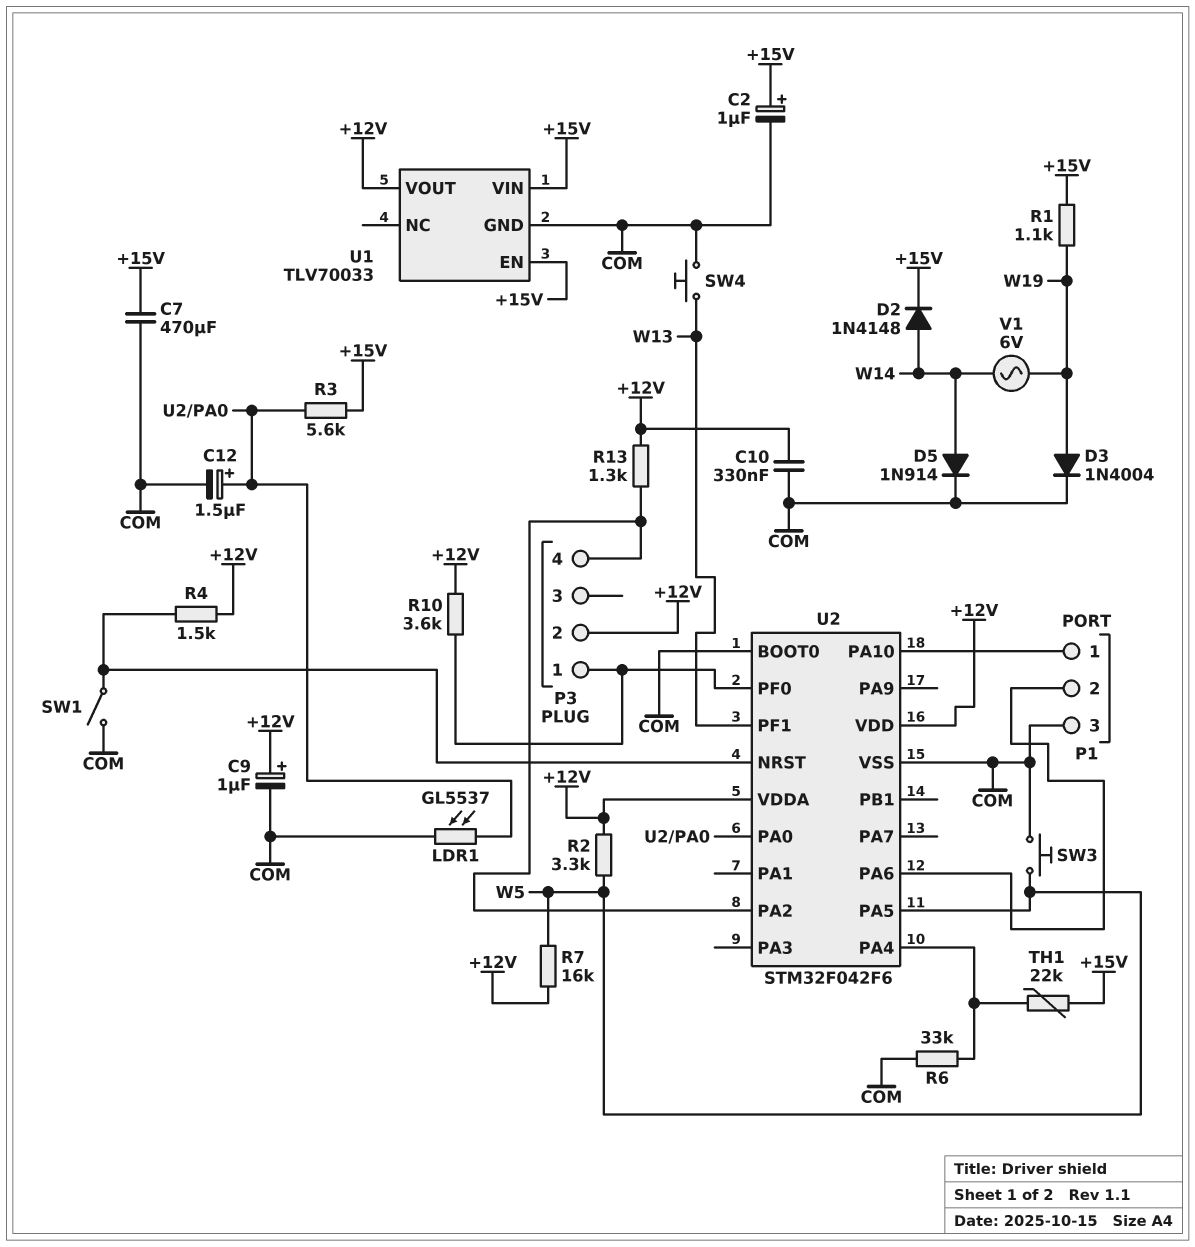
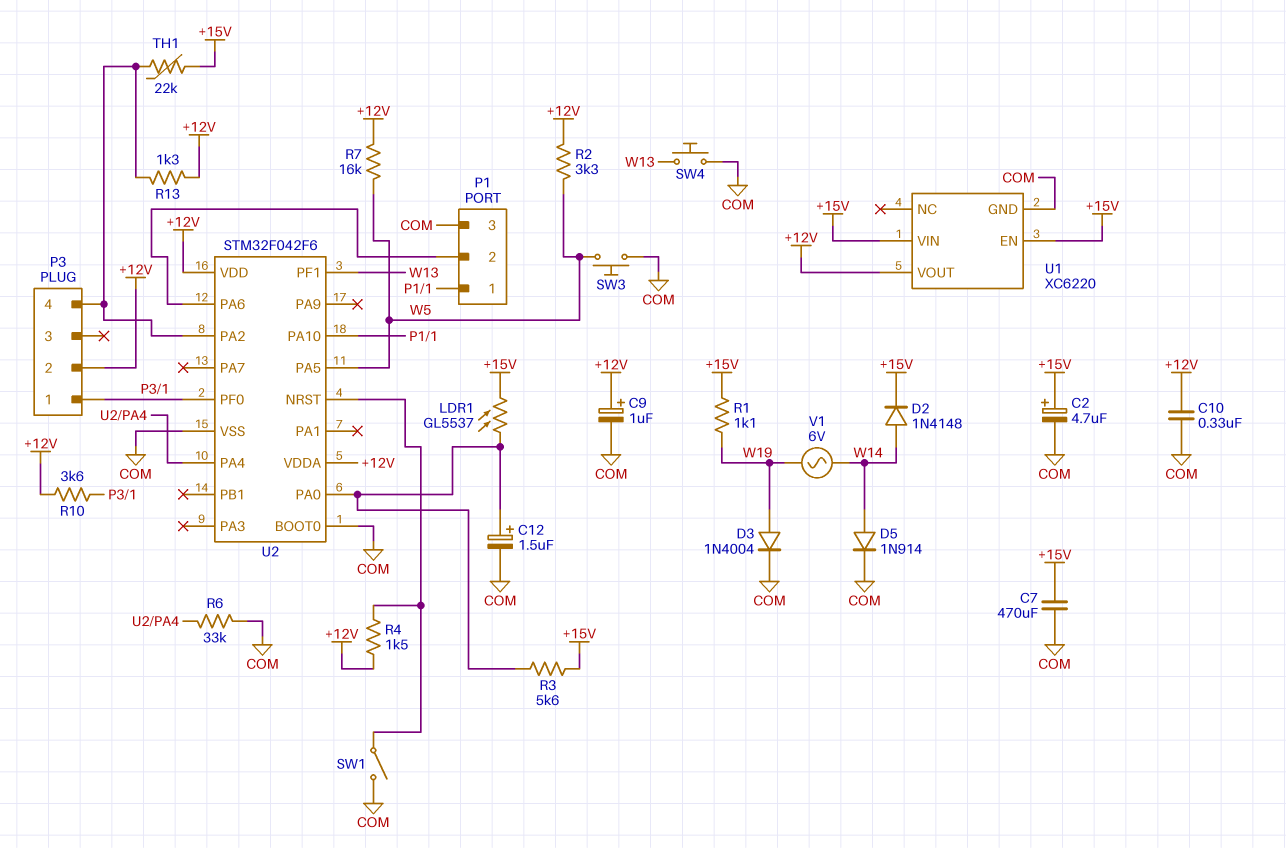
C2: 1uF (plus +15V, minus COM) -> 4.7uF (plus +15V, minus COM)
LDR1: GL5537 (COM, U2/PA0) -> GL5537 (+15V, U2/PA0)
TH1: 22k (+15V, U2/PA4) -> 22k (+15V, P3/4)
U1: TLV70033 -> XC6220

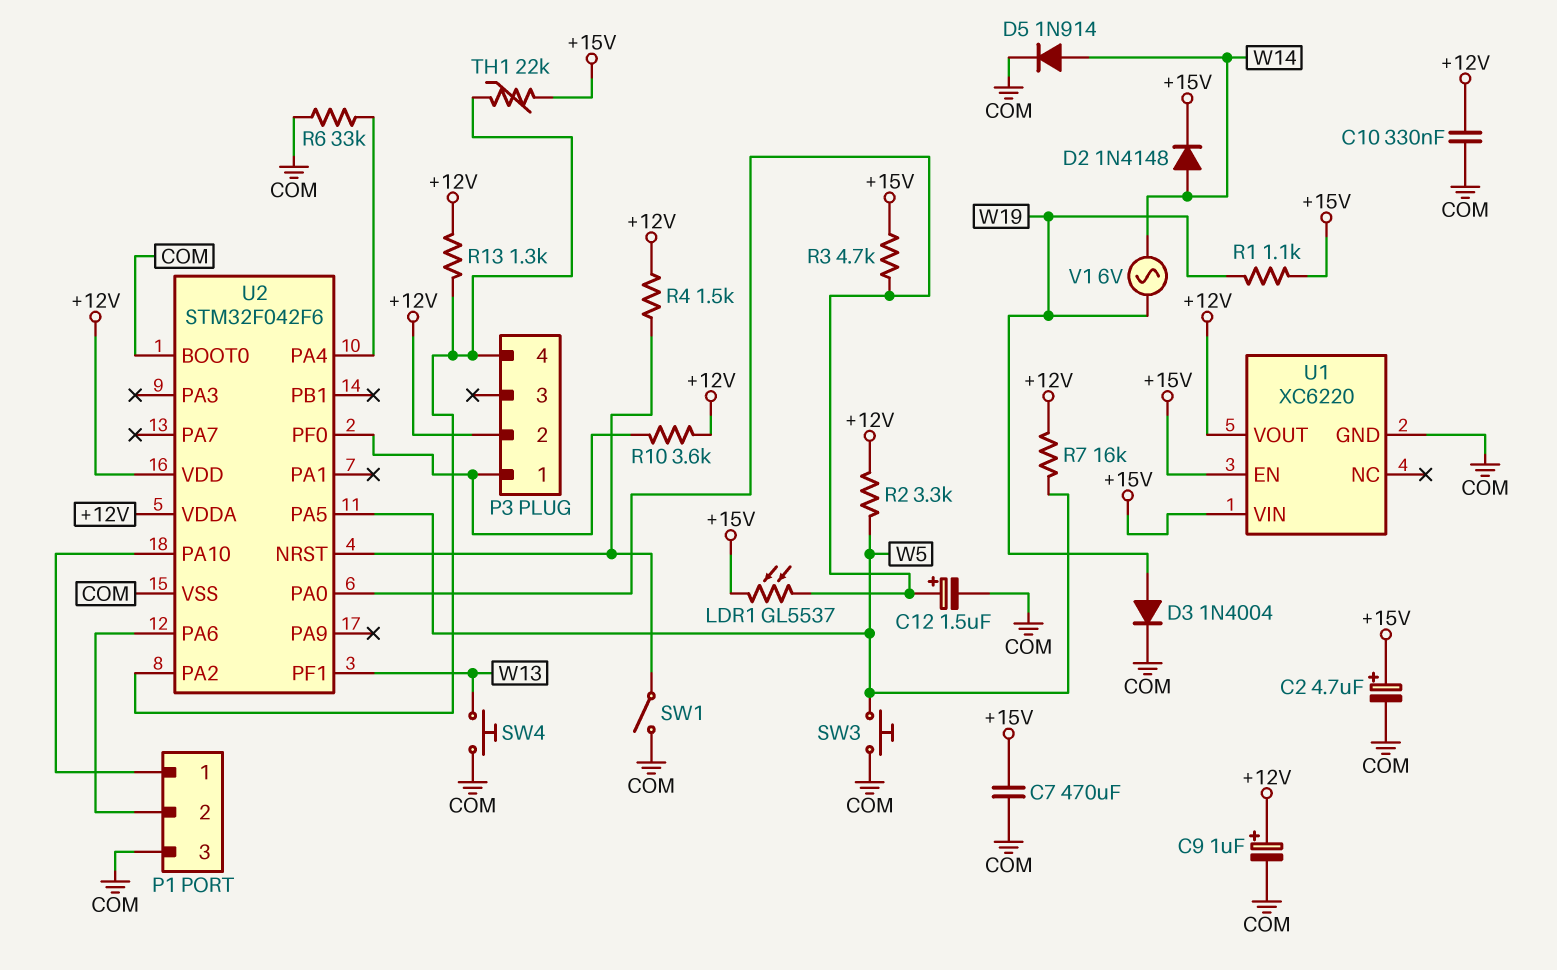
R3: 5.6k (+15V, U2/PA0) -> 4.7k (+15V, U2/PA0)

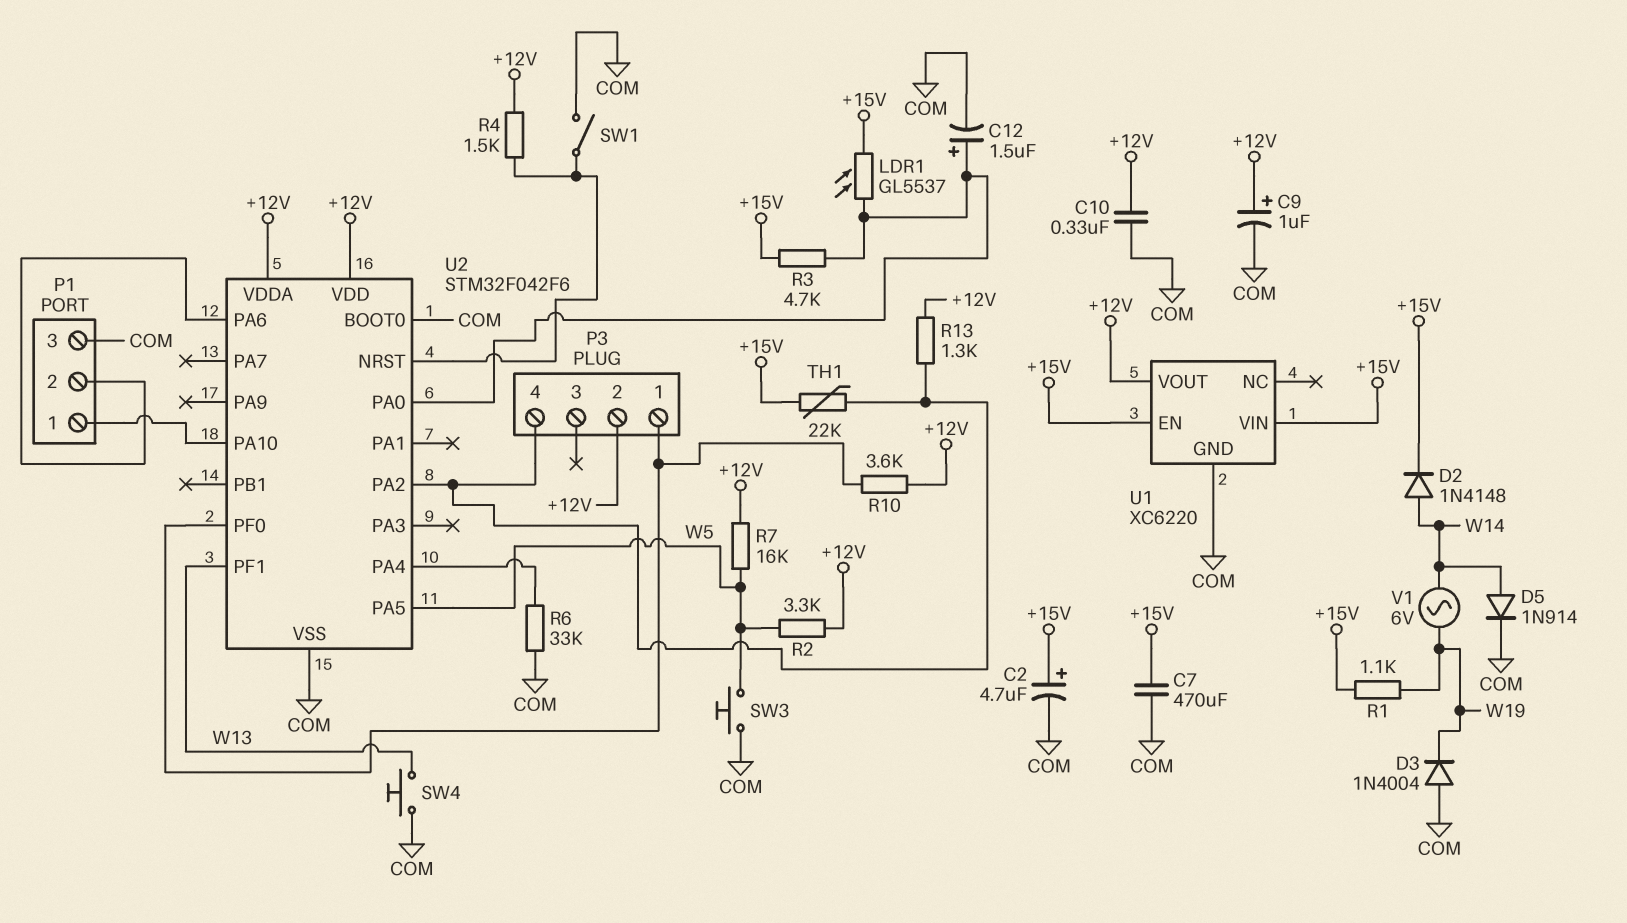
D3: diode 1N4004 (A W19, K COM) -> diode 1N4004 (A COM, K W19)

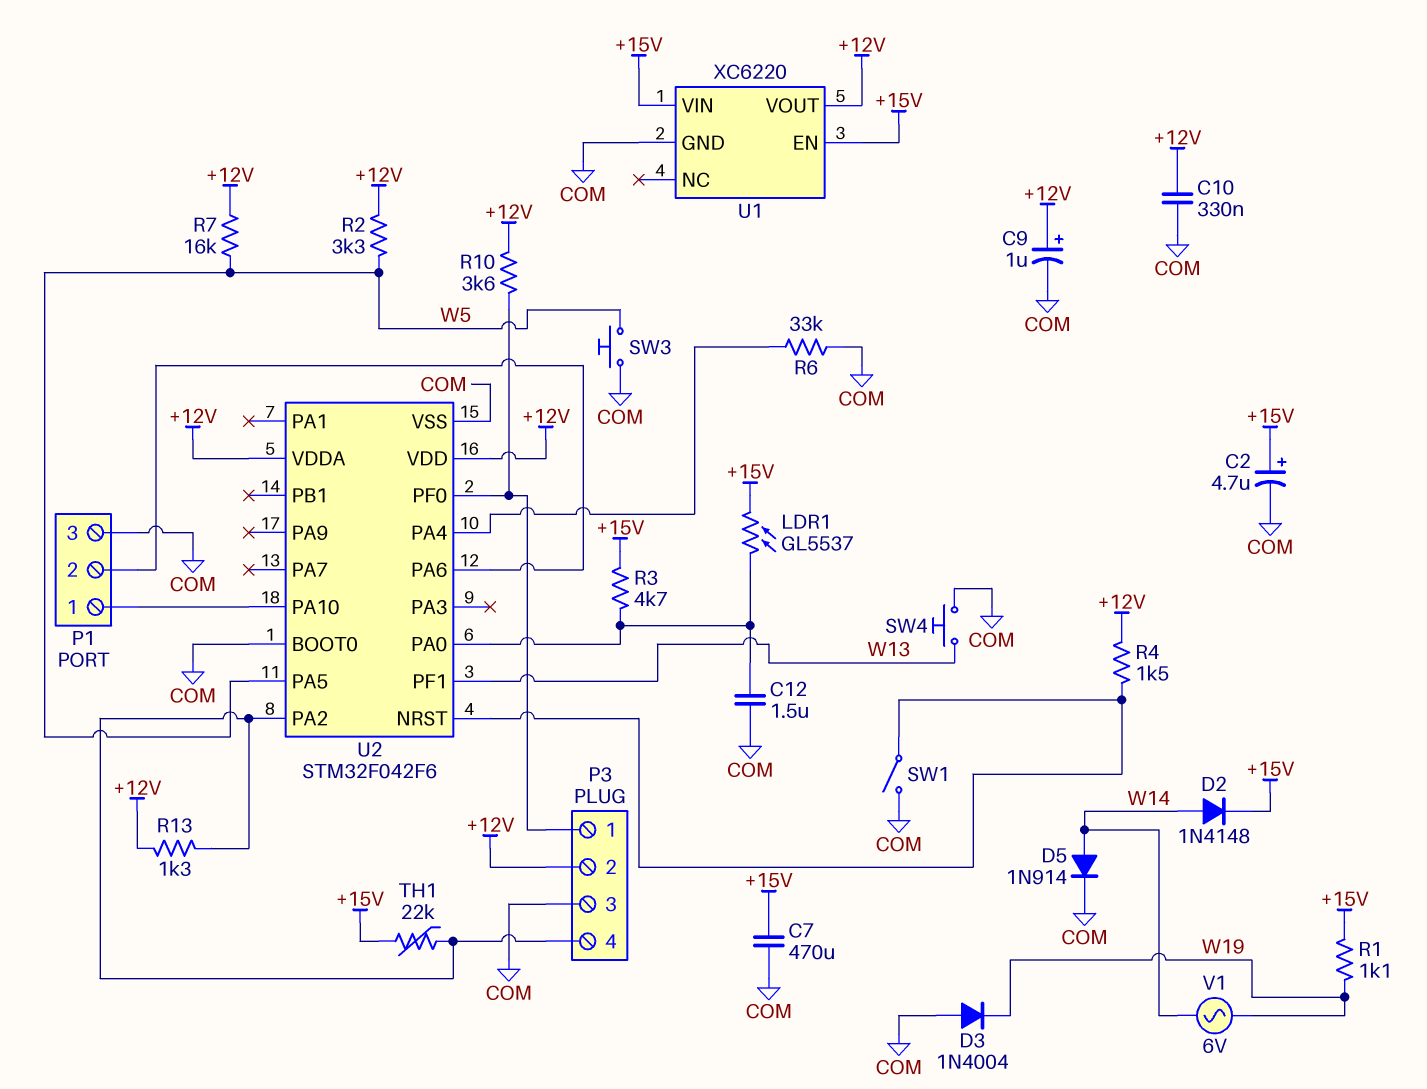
C12: 1.5uF (plus U2/PA0, minus COM) -> 1.5uF (COM, U2/PA0)
P3 pin 3: none -> COM

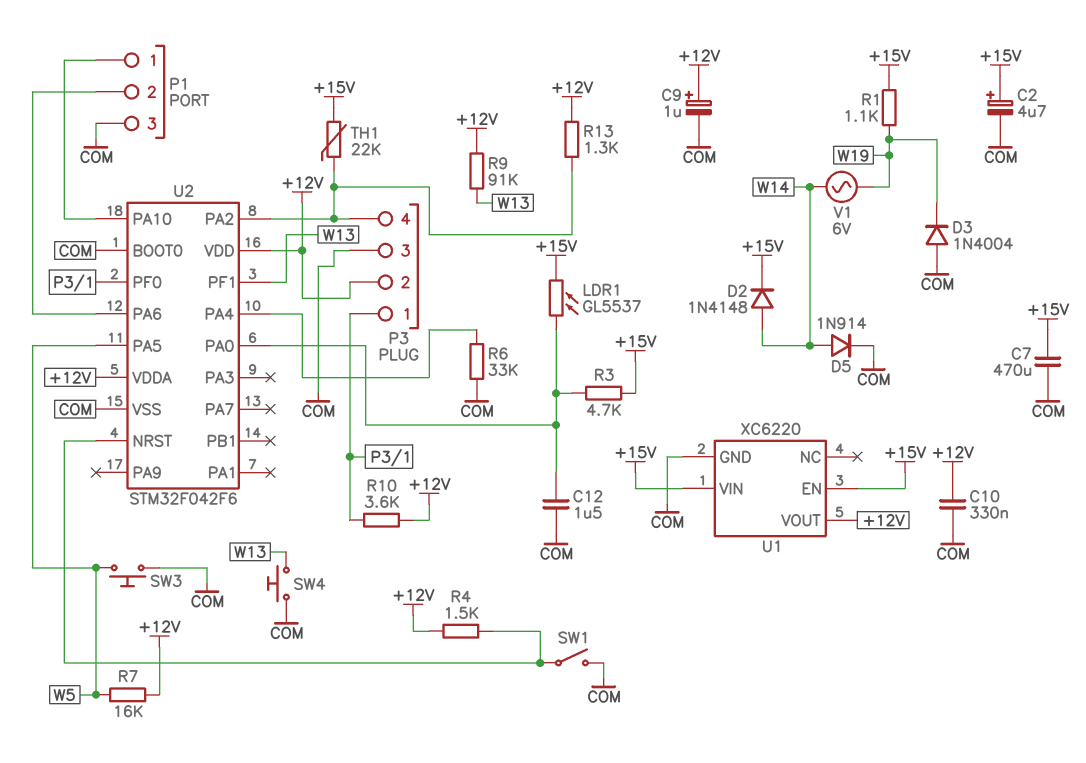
R2: 3.3k (+12V, W5) -> none
R9: none -> 91k (+12V, W13)

